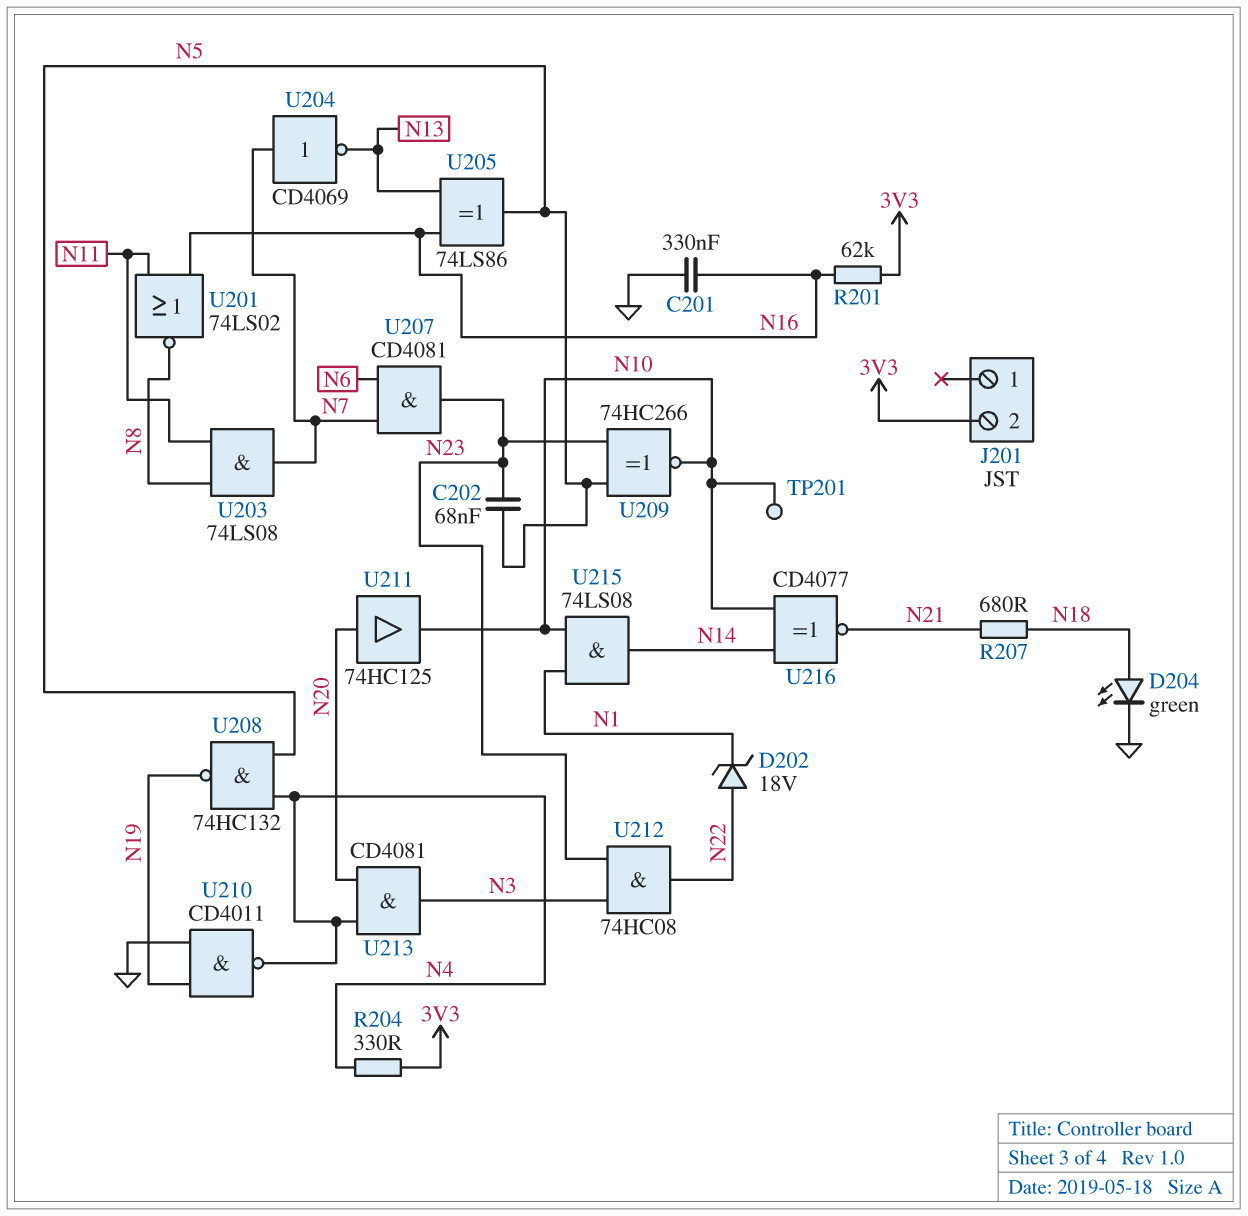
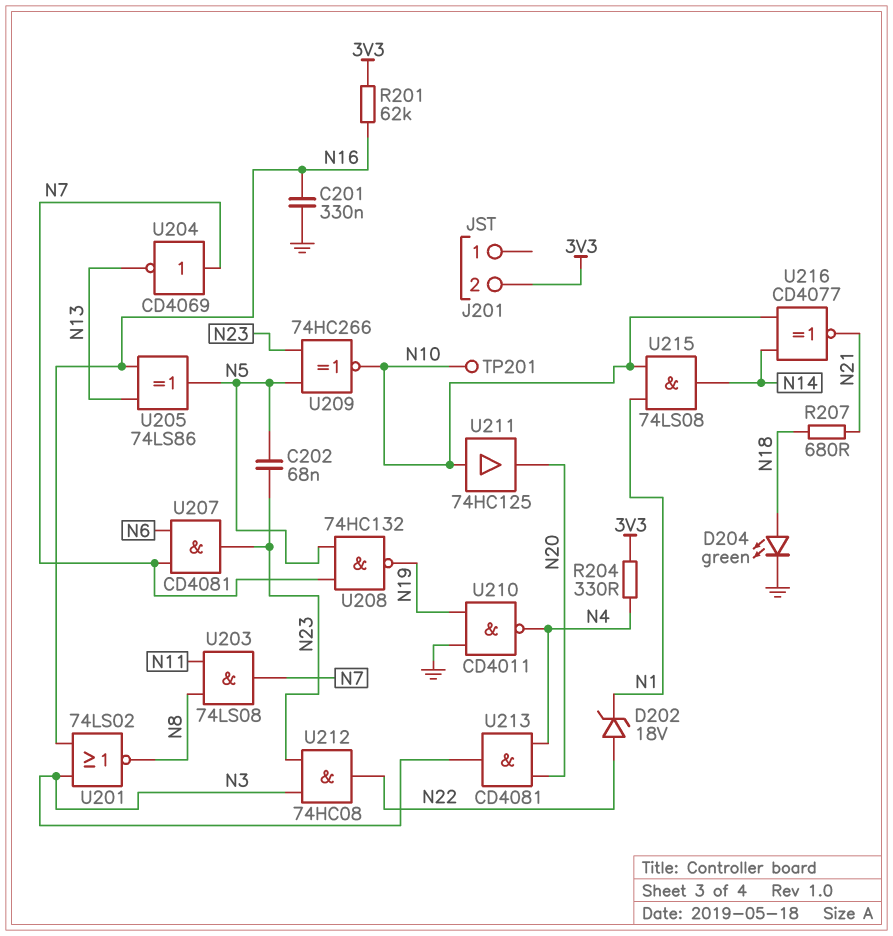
U201: NOR 74LS02 (in N11, in N16, out N8) -> NOR 74LS02 (in N3, in N16, out N8)
U208: NAND 74HC132 (in N4, in N5, out N19) -> NAND 74HC132 (in N5, in N7, out N19)
U211: buffer 74HC125 (in N20, out N10) -> buffer 74HC125 (in N10, out N20)

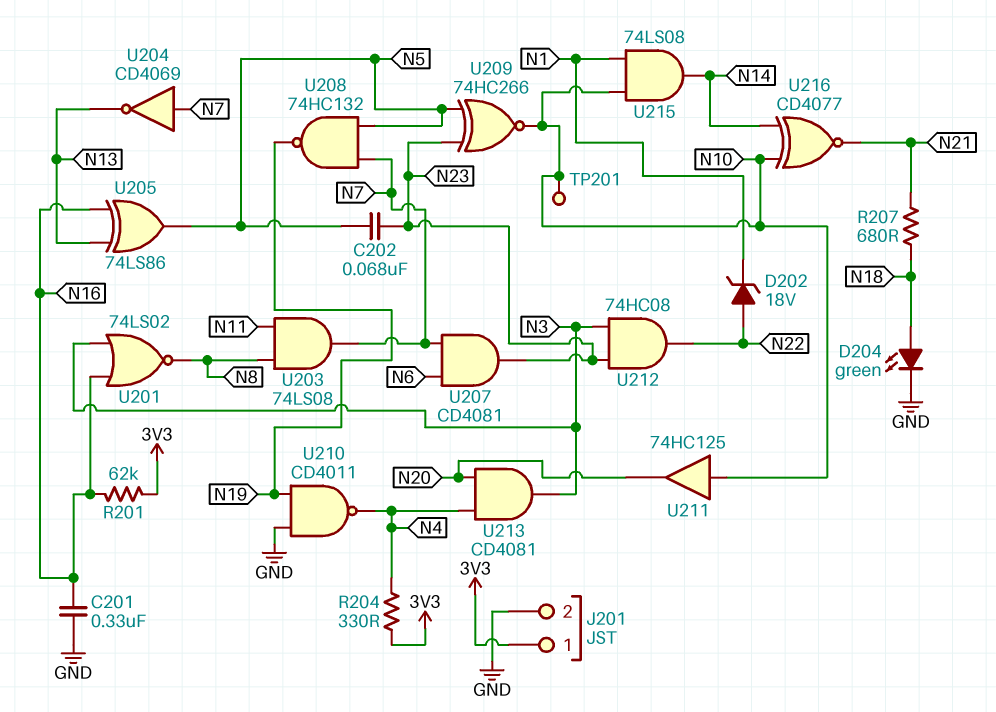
J201 pin 1: none -> 3V3
J201 pin 2: 3V3 -> GND

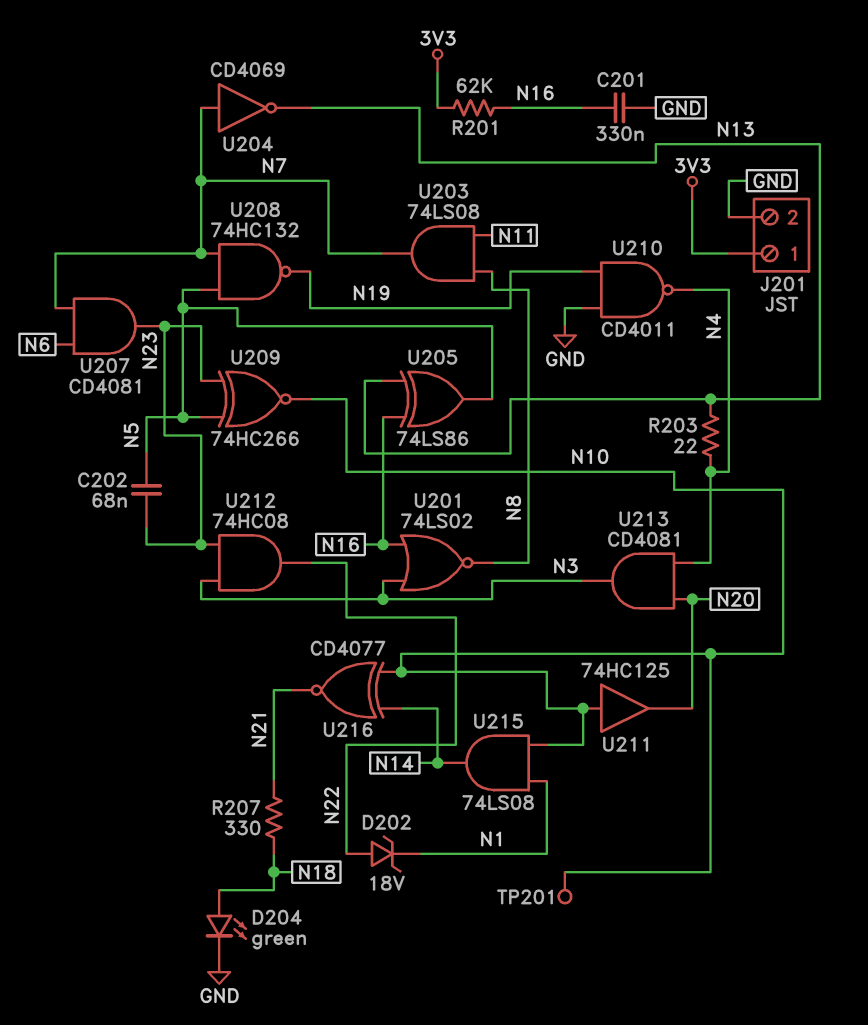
R203: none -> 22 (N4, N13)
R204: 330 (3V3, N4) -> none
R207: 680 (N18, N21) -> 330 (N18, N21)

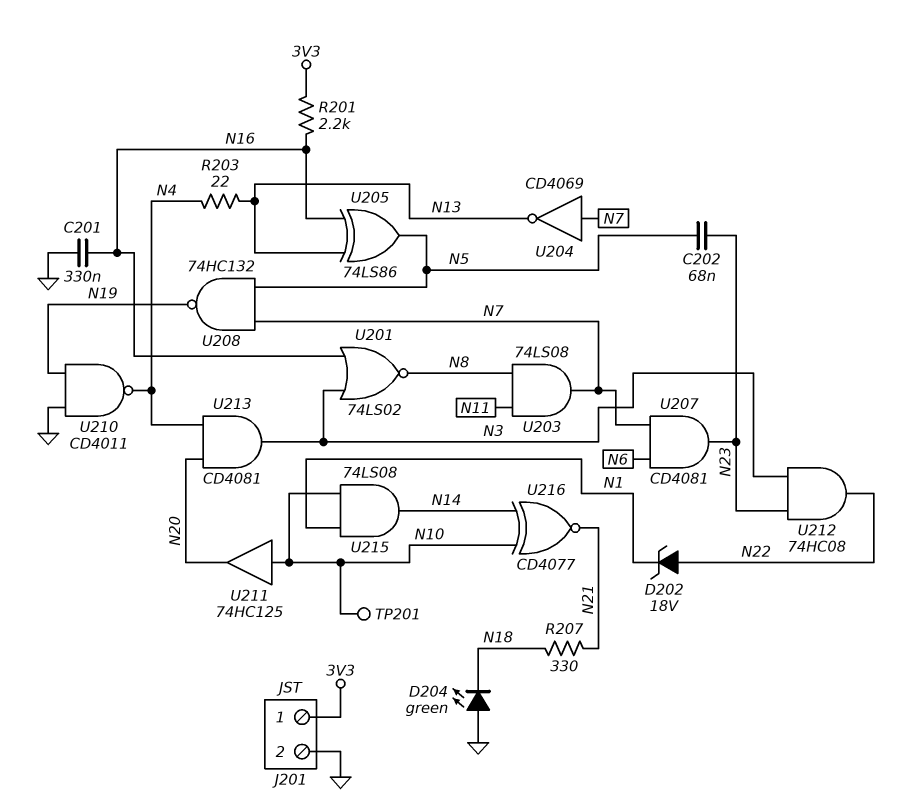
D204: LED green (A N18, K GND) -> LED green (A GND, K N18)
R201: 62k (3V3, N16) -> 2.2k (3V3, N16)
U209: XNOR 74HC266 (in N5, in N23, out N10) -> none

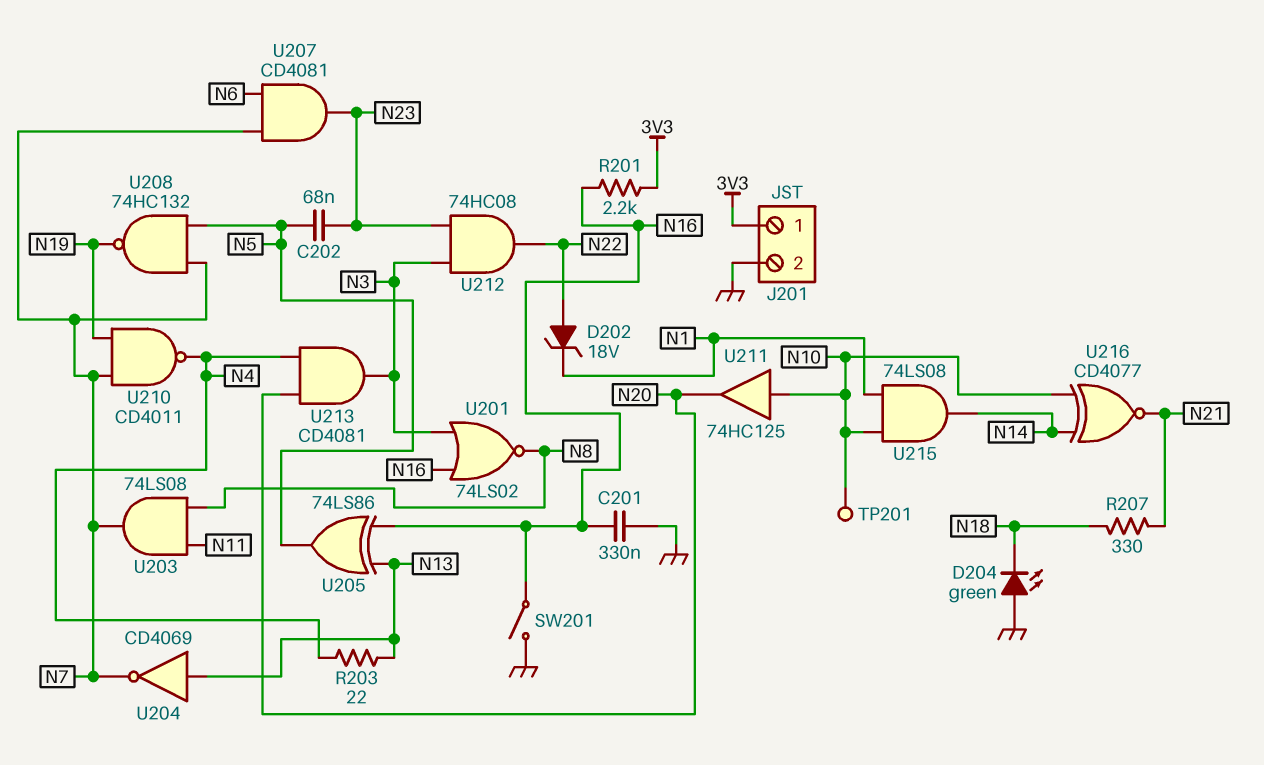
SW201: none -> switch (GND, N16)
U204: NOT CD4069 (in N7, out N13) -> NOT CD4069 (in N13, out N7)
U210: NAND CD4011 (in GND, in N19, out N4) -> NAND CD4011 (in N7, in N19, out N4)

